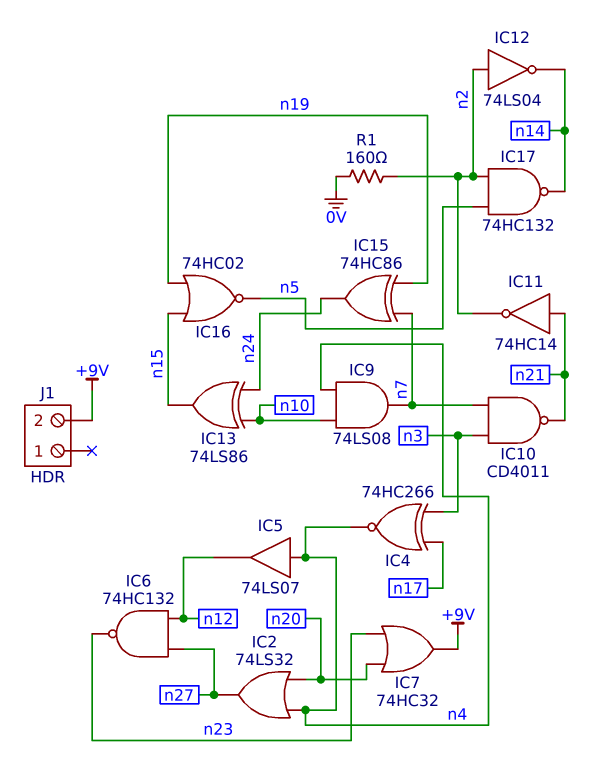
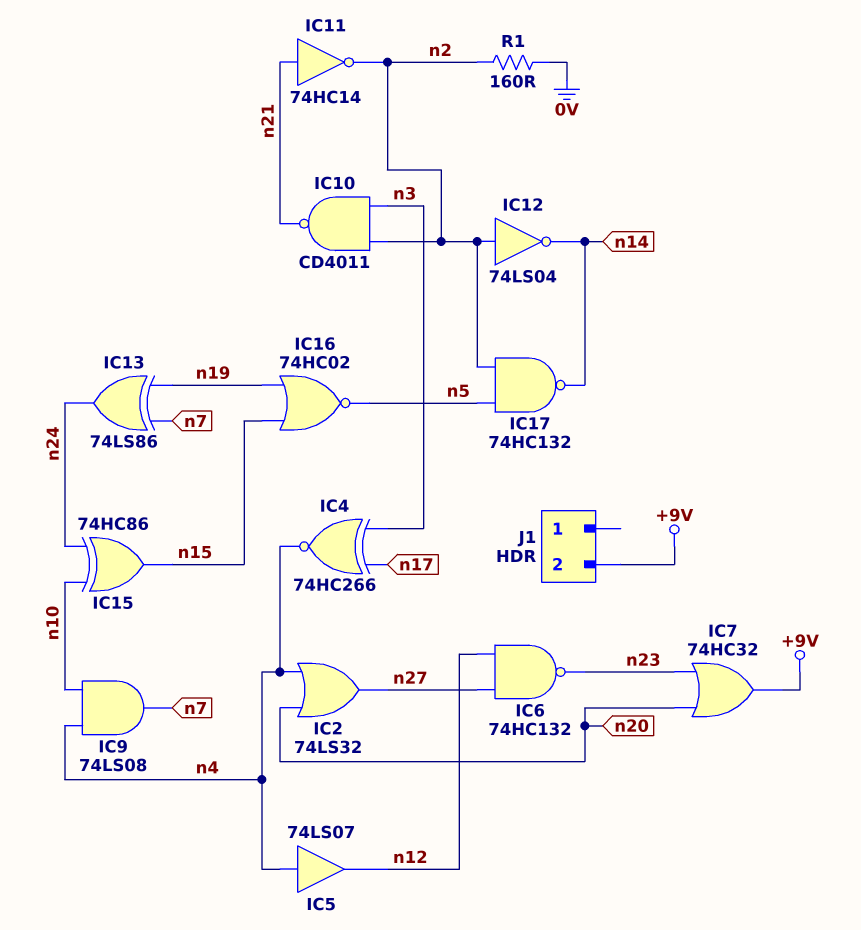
IC10: NAND CD4011 (in n3, in n7, out n21) -> NAND CD4011 (in n2, in n3, out n21)
IC13: XOR 74LS86 (in n10, in n24, out n15) -> XOR 74LS86 (in n7, in n19, out n24)
IC15: XOR 74HC86 (in n7, in n19, out n24) -> XOR 74HC86 (in n10, in n24, out n15)

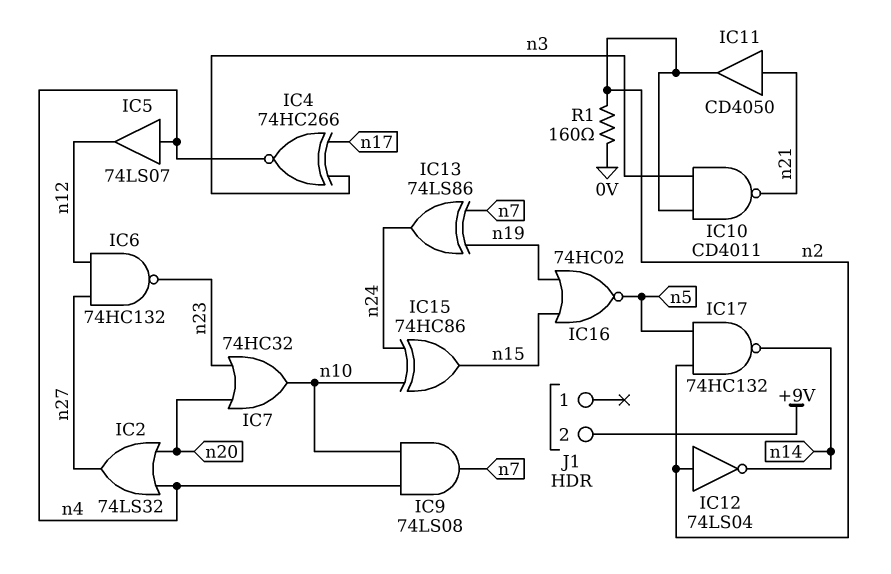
IC7: OR 74HC32 (in n20, in n23, out +9V) -> OR 74HC32 (in n20, in n23, out n10)
IC11: NOT 74HC14 (in n21, out n2) -> buffer CD4050 (in n21, out n2)

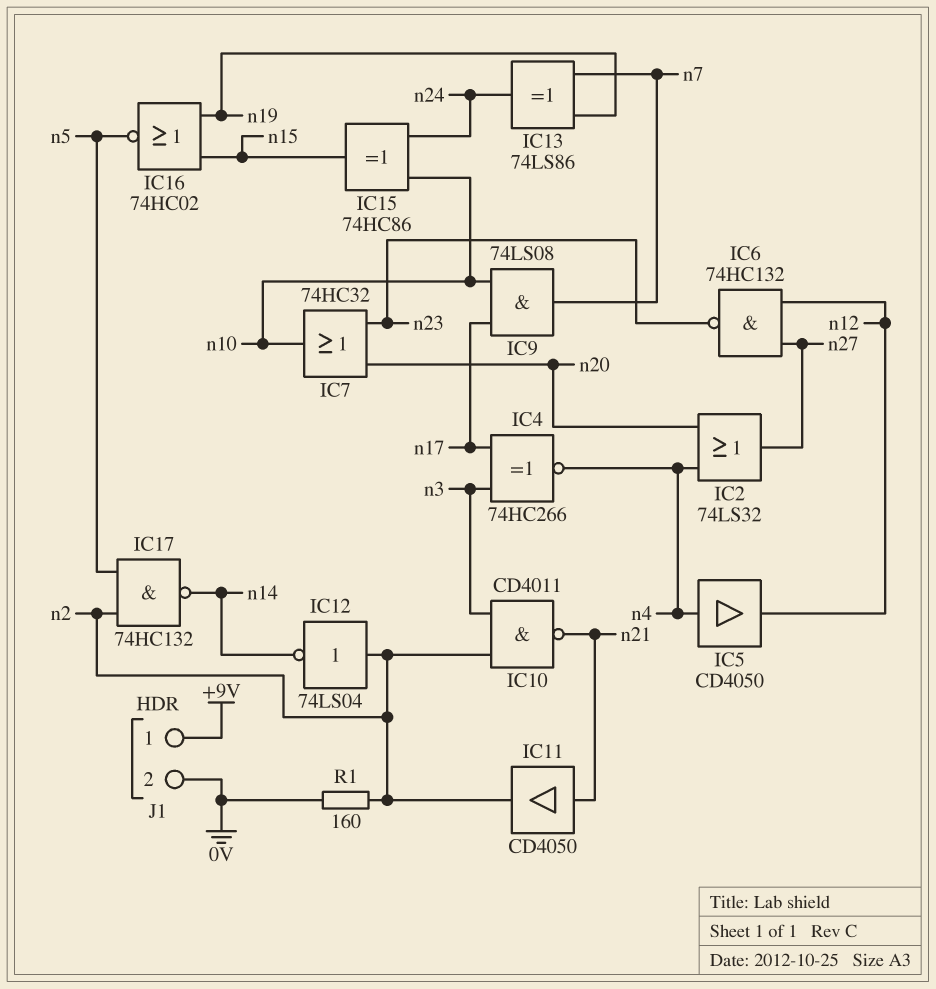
IC5: buffer 74LS07 (in n4, out n12) -> buffer CD4050 (in n4, out n12)
IC9: AND 74LS08 (in n4, in n10, out n7) -> AND 74LS08 (in n10, in n17, out n7)
J1 pin 1: none -> +9V
J1 pin 2: +9V -> 0V

